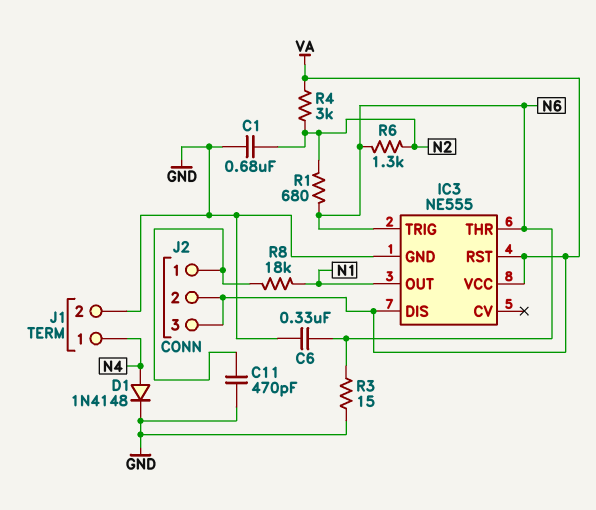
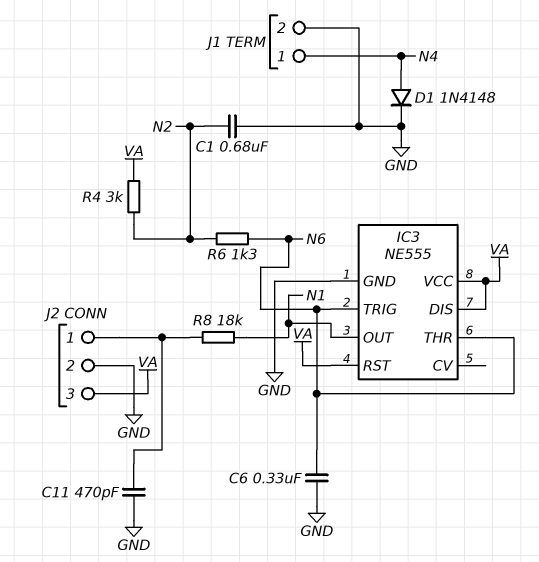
J2 pin 2: VA -> GND
R1: 680 (N2, N6) -> none
R3: 15 (GND, N6) -> none

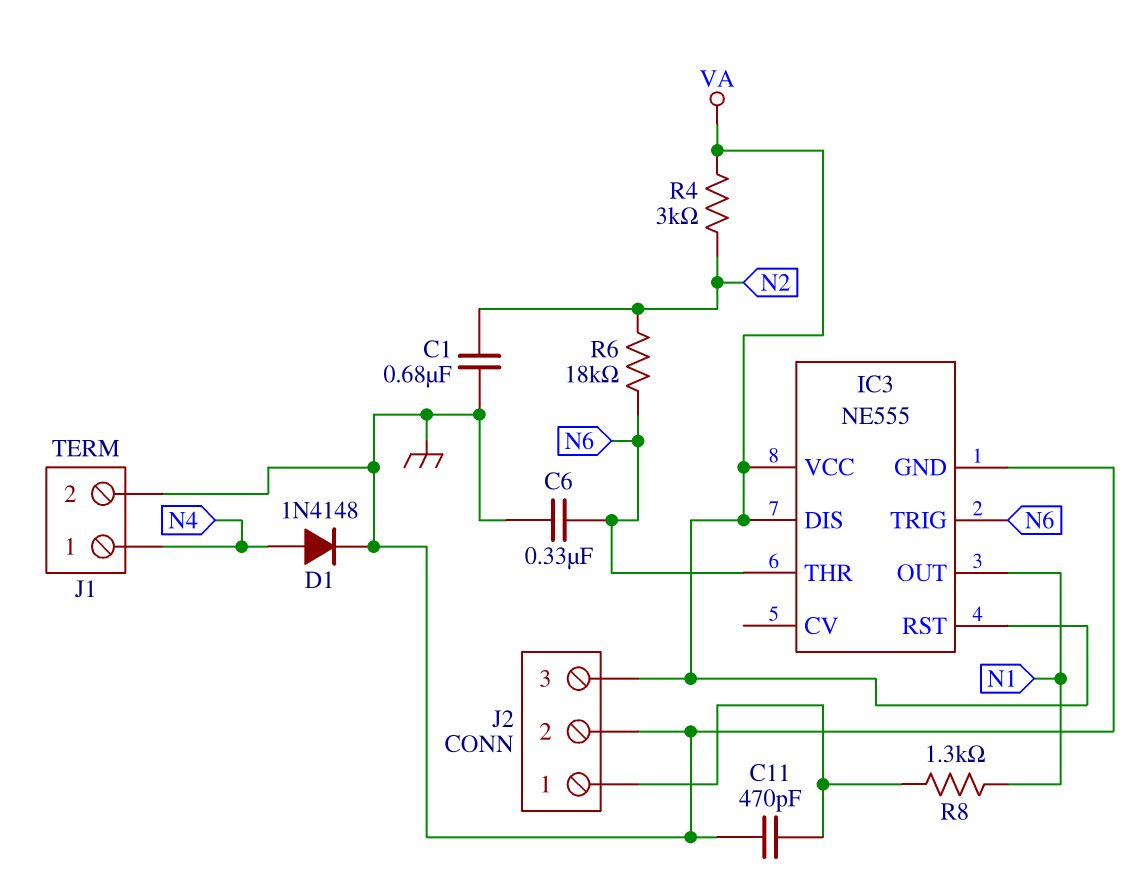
R6: 1.3k (N2, N6) -> 18k (N2, N6)
R8: 18k (J2/1, N1) -> 1.3k (J2/1, N1)

